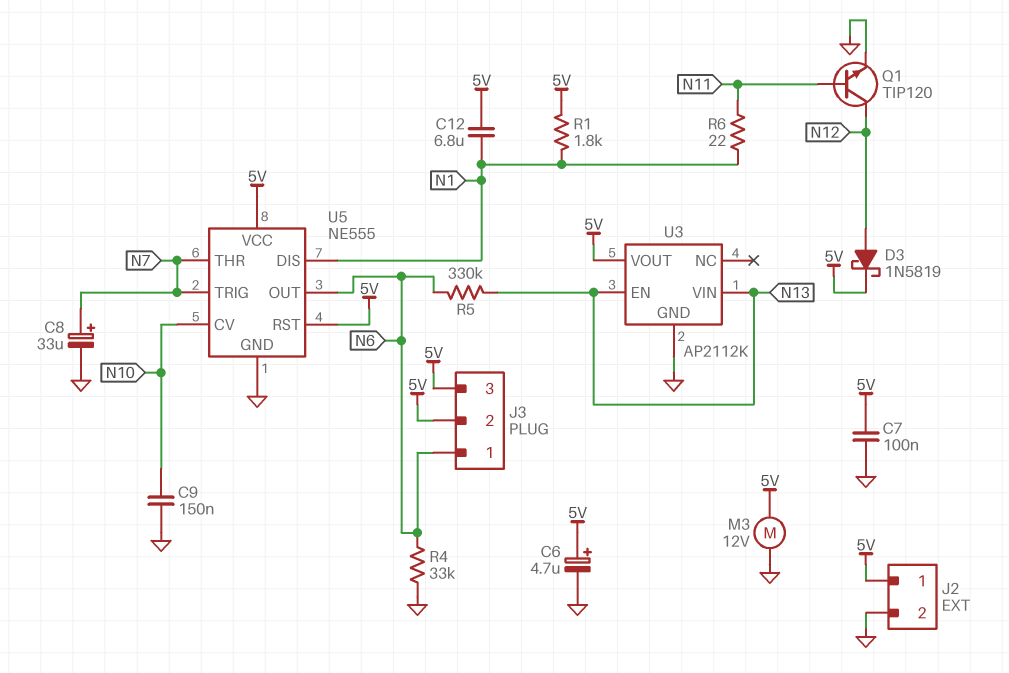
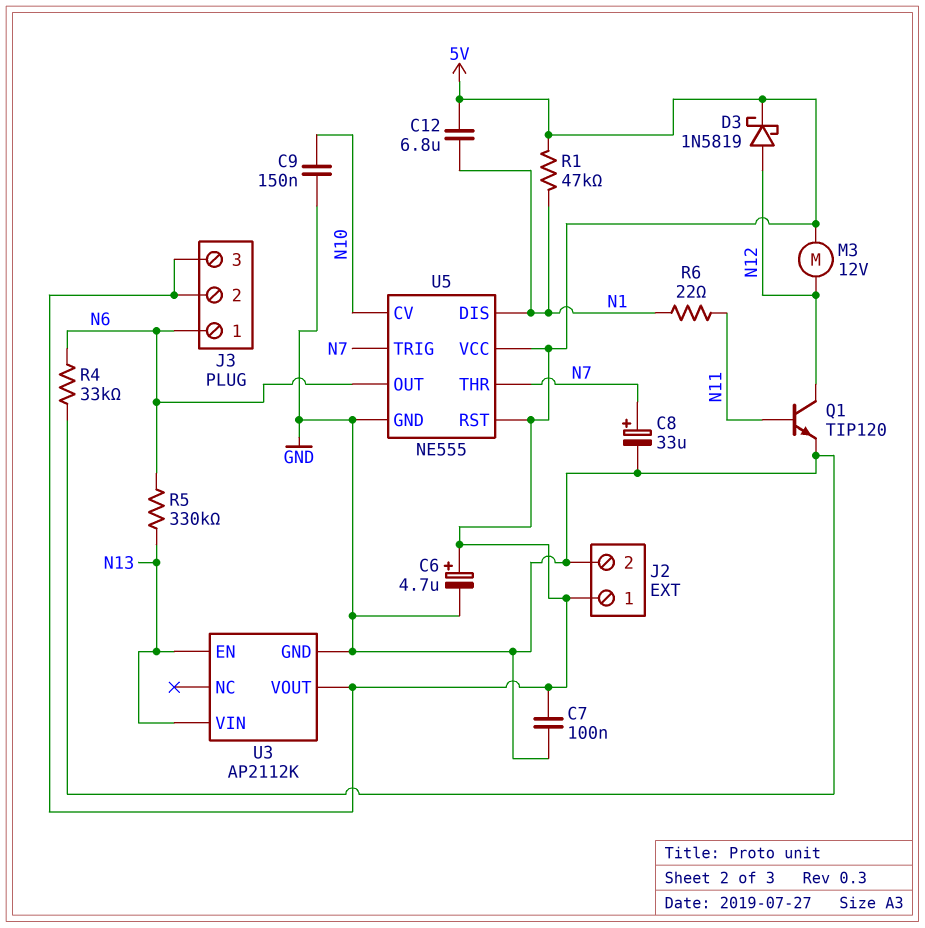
M3: motor 12V (5V, GND) -> motor 12V (5V, N12)
R1: 1.8k (5V, N1) -> 47k (5V, N1)

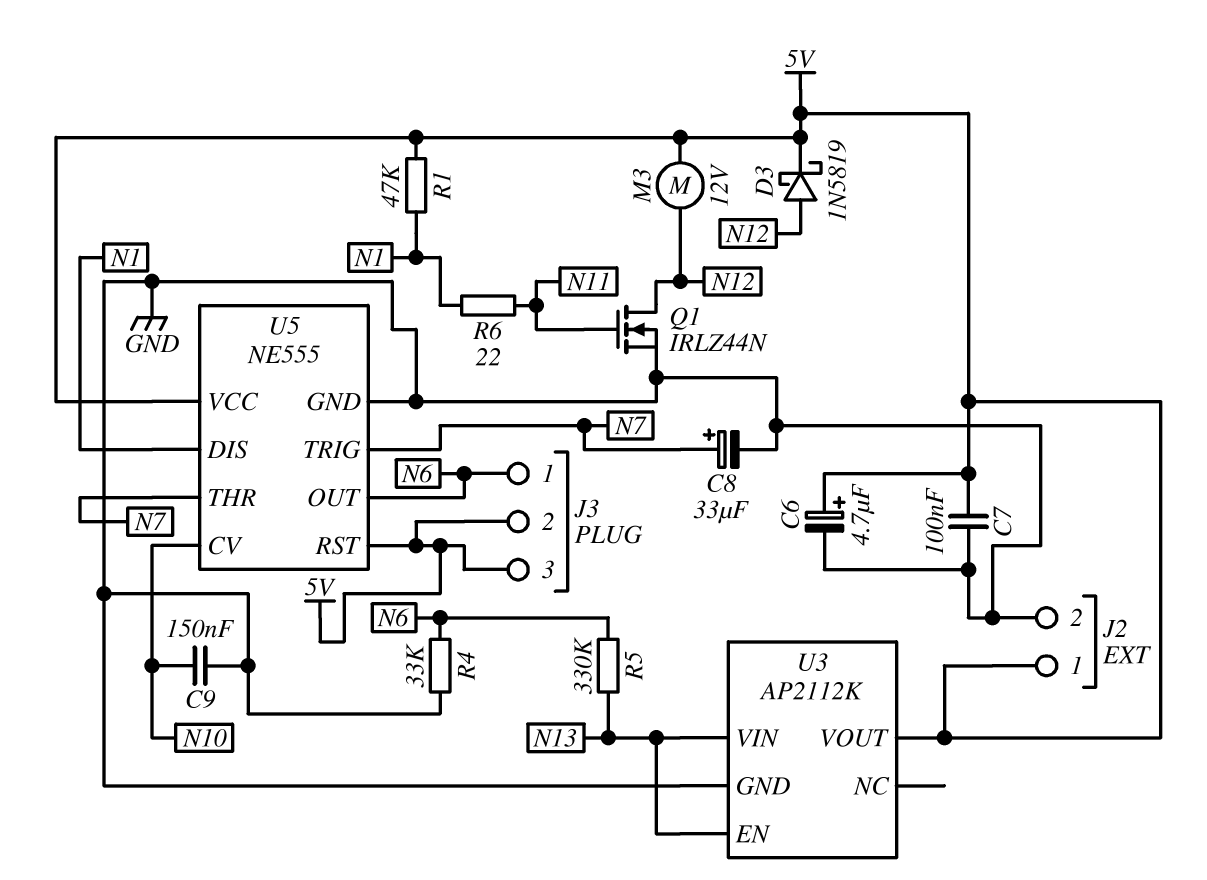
C12: 6.8uF (5V, N1) -> none
Q1: NPN TIP120 (B N11, C N12, E GND) -> NMOS IRLZ44N (G N11, D N12, S GND)

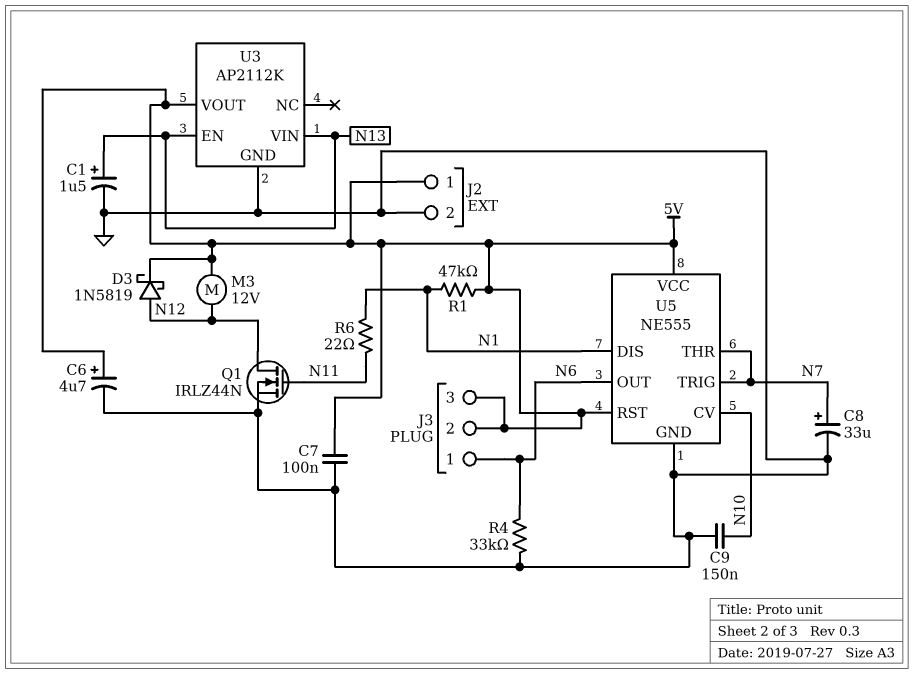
C1: none -> 1.5uF (plus N13, minus GND)
R5: 330k (N6, N13) -> none

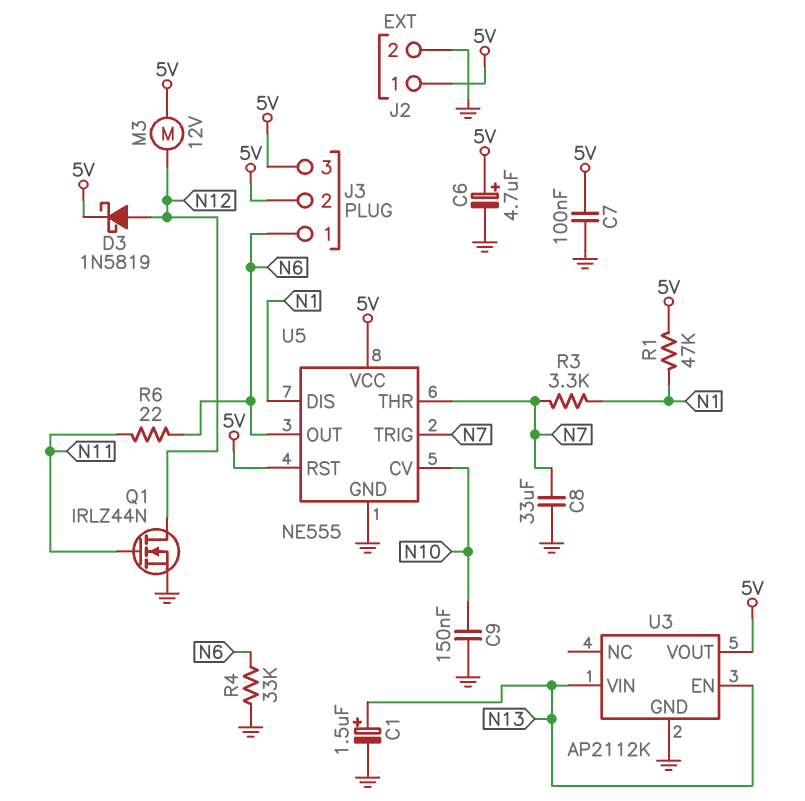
C8: 33uF (plus N7, minus GND) -> 33uF (GND, N7)
R3: none -> 3.3k (N1, N7)
R6: 22 (N1, N11) -> 22 (N6, N11)

